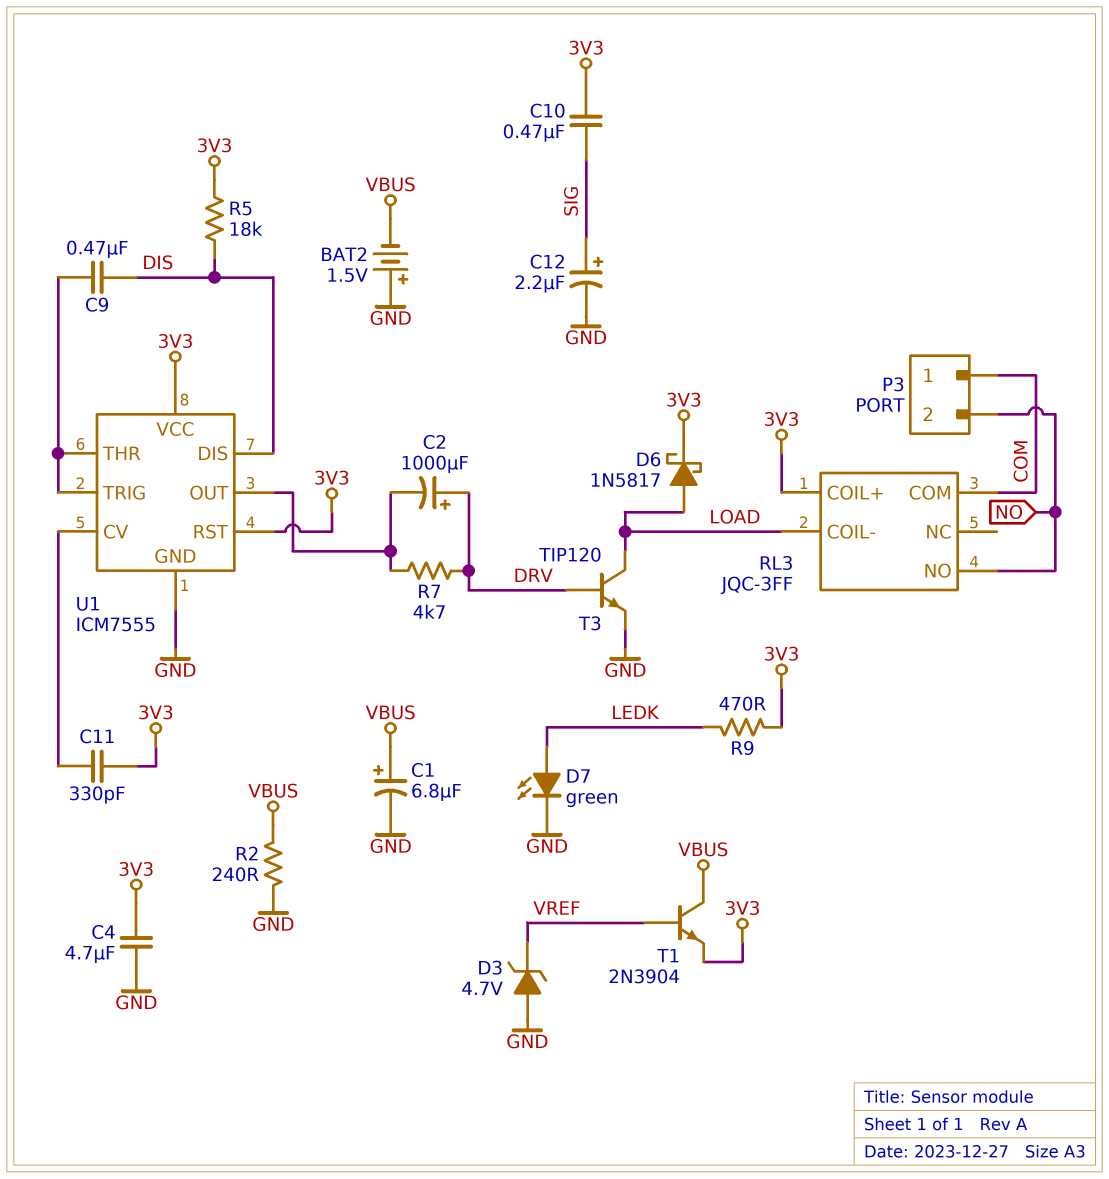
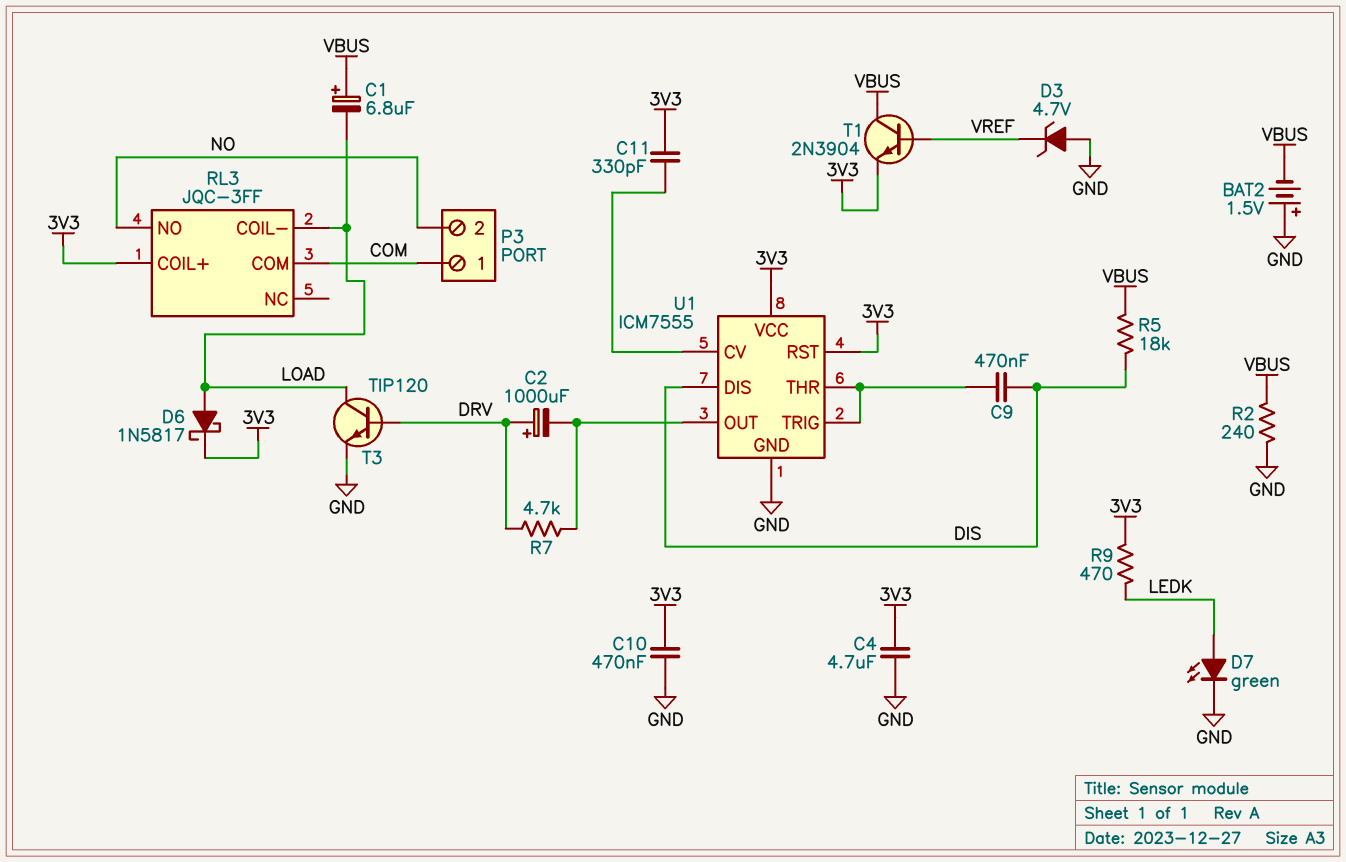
C1: 6.8uF (plus VBUS, minus GND) -> 6.8uF (plus VBUS, minus LOAD)
C10: 470nF (3V3, SIG) -> 470nF (3V3, GND)
C12: 2.2uF (plus SIG, minus GND) -> none
R5: 18k (3V3, DIS) -> 18k (DIS, VBUS)

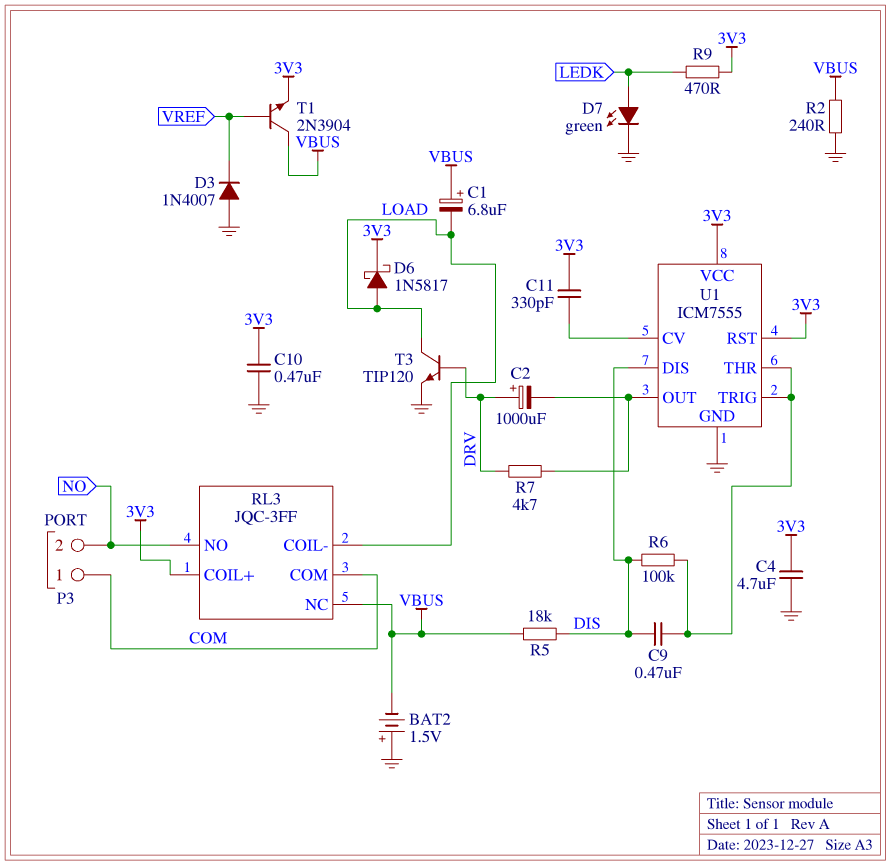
D3: zener 4.7V (A GND, K VREF) -> diode 1N4007 (A GND, K VREF)
R6: none -> 100k (DIS, U1/THR)
RL3 pin NC: none -> VBUS

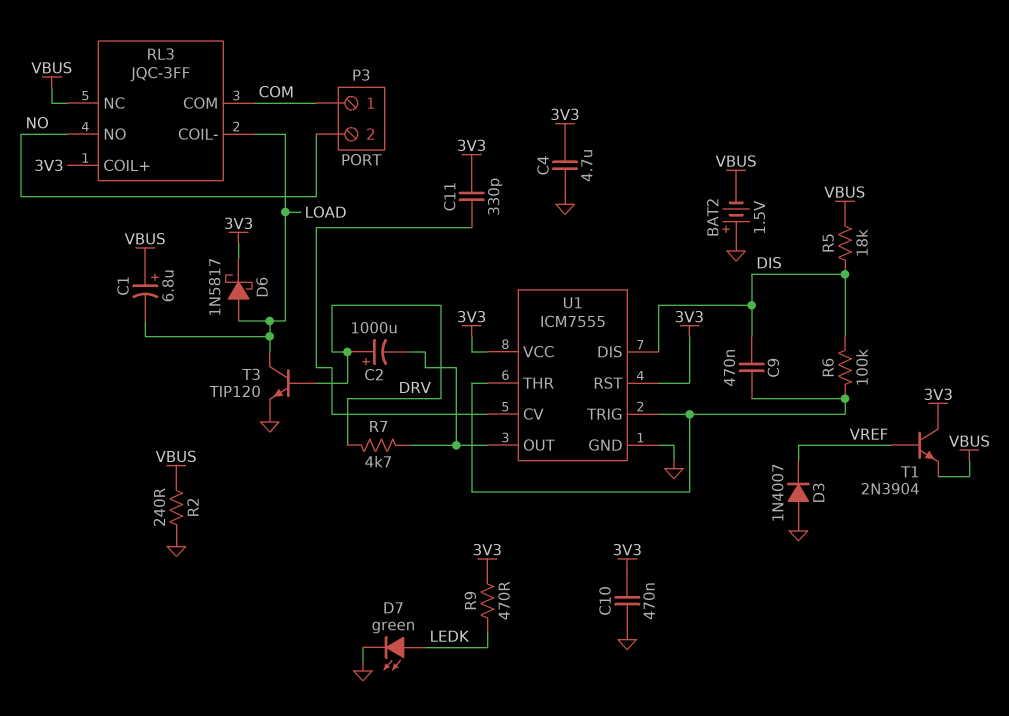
T1: NPN 2N3904 (B VREF, C VBUS, E 3V3) -> NPN 2N3904 (B VREF, C 3V3, E VBUS)

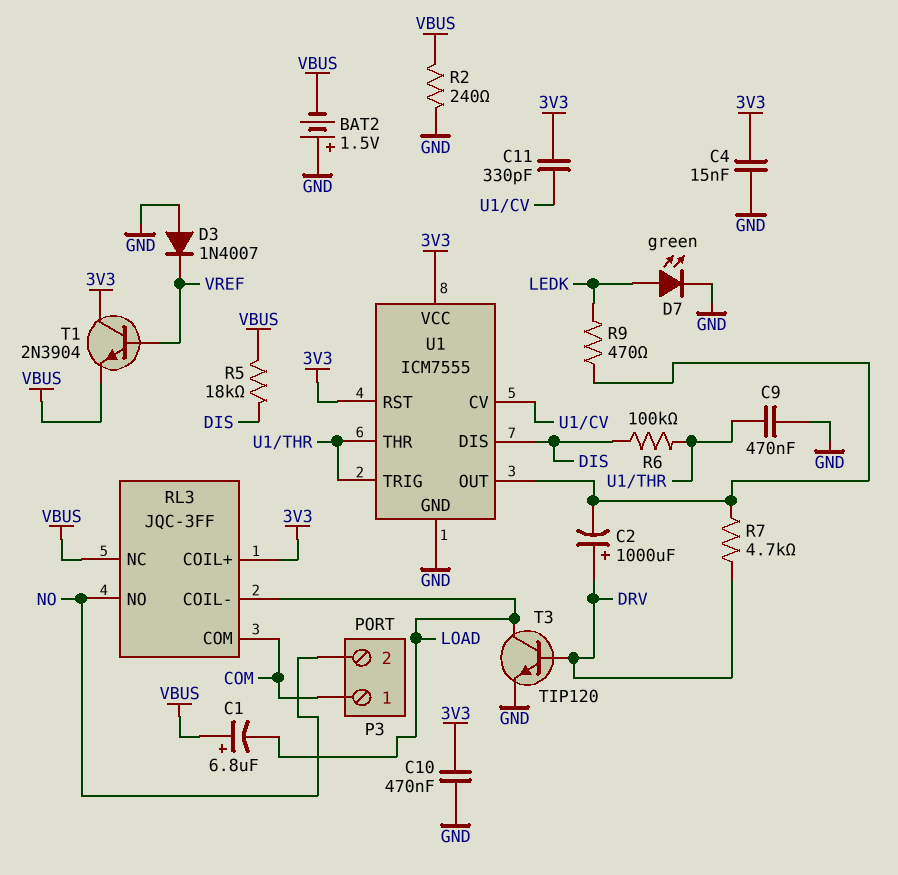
C4: 4.7uF (3V3, GND) -> 15nF (3V3, GND)
C9: 470nF (DIS, U1/THR) -> 470nF (GND, U1/THR)
D6: schottky 1N5817 (A LOAD, K 3V3) -> none
R9: 470 (3V3, LEDK) -> 470 (LEDK, U1/OUT)

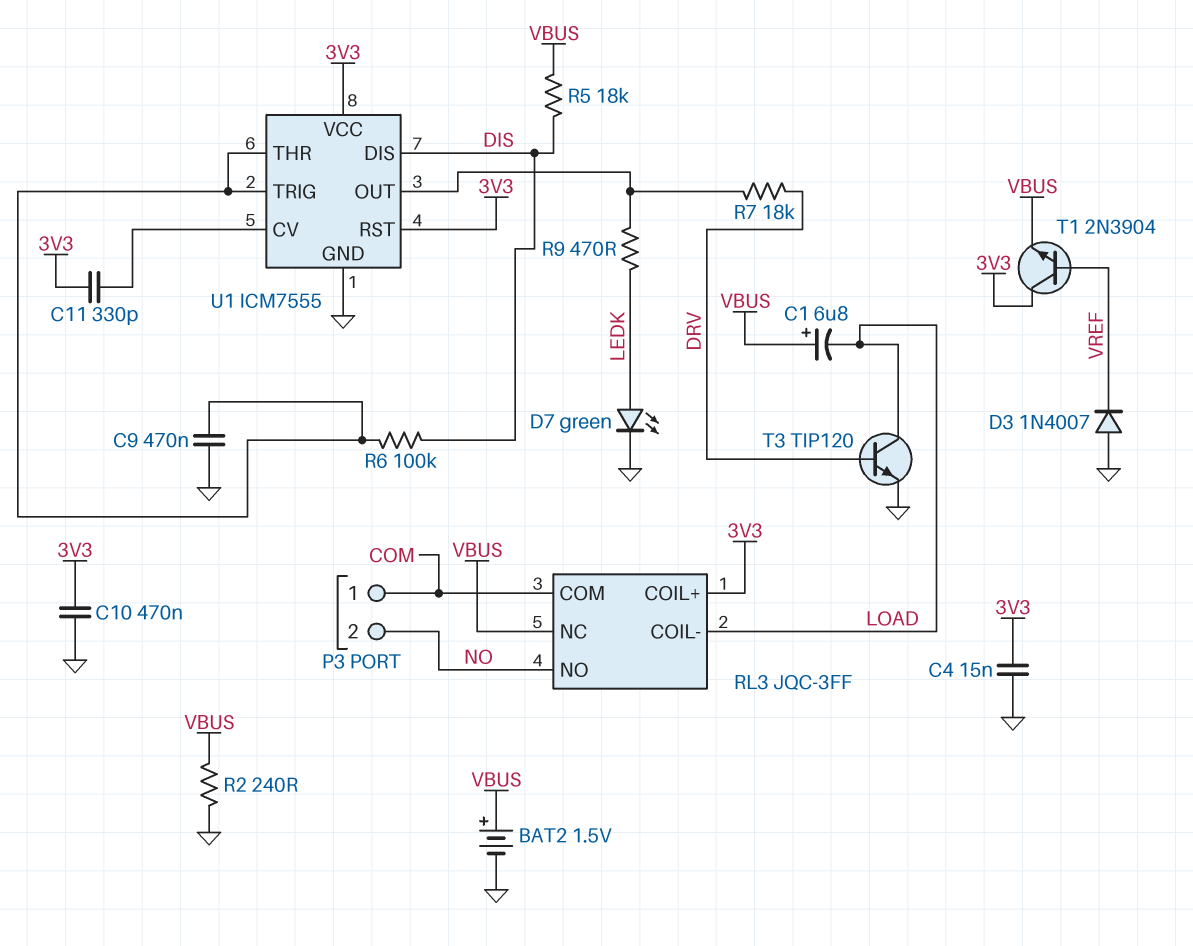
BAT2: 1.5V (plus GND, minus VBUS) -> 1.5V (plus VBUS, minus GND)
C2: 1000uF (plus DRV, minus U1/OUT) -> none
R7: 4.7k (DRV, U1/OUT) -> 18k (DRV, U1/OUT)

